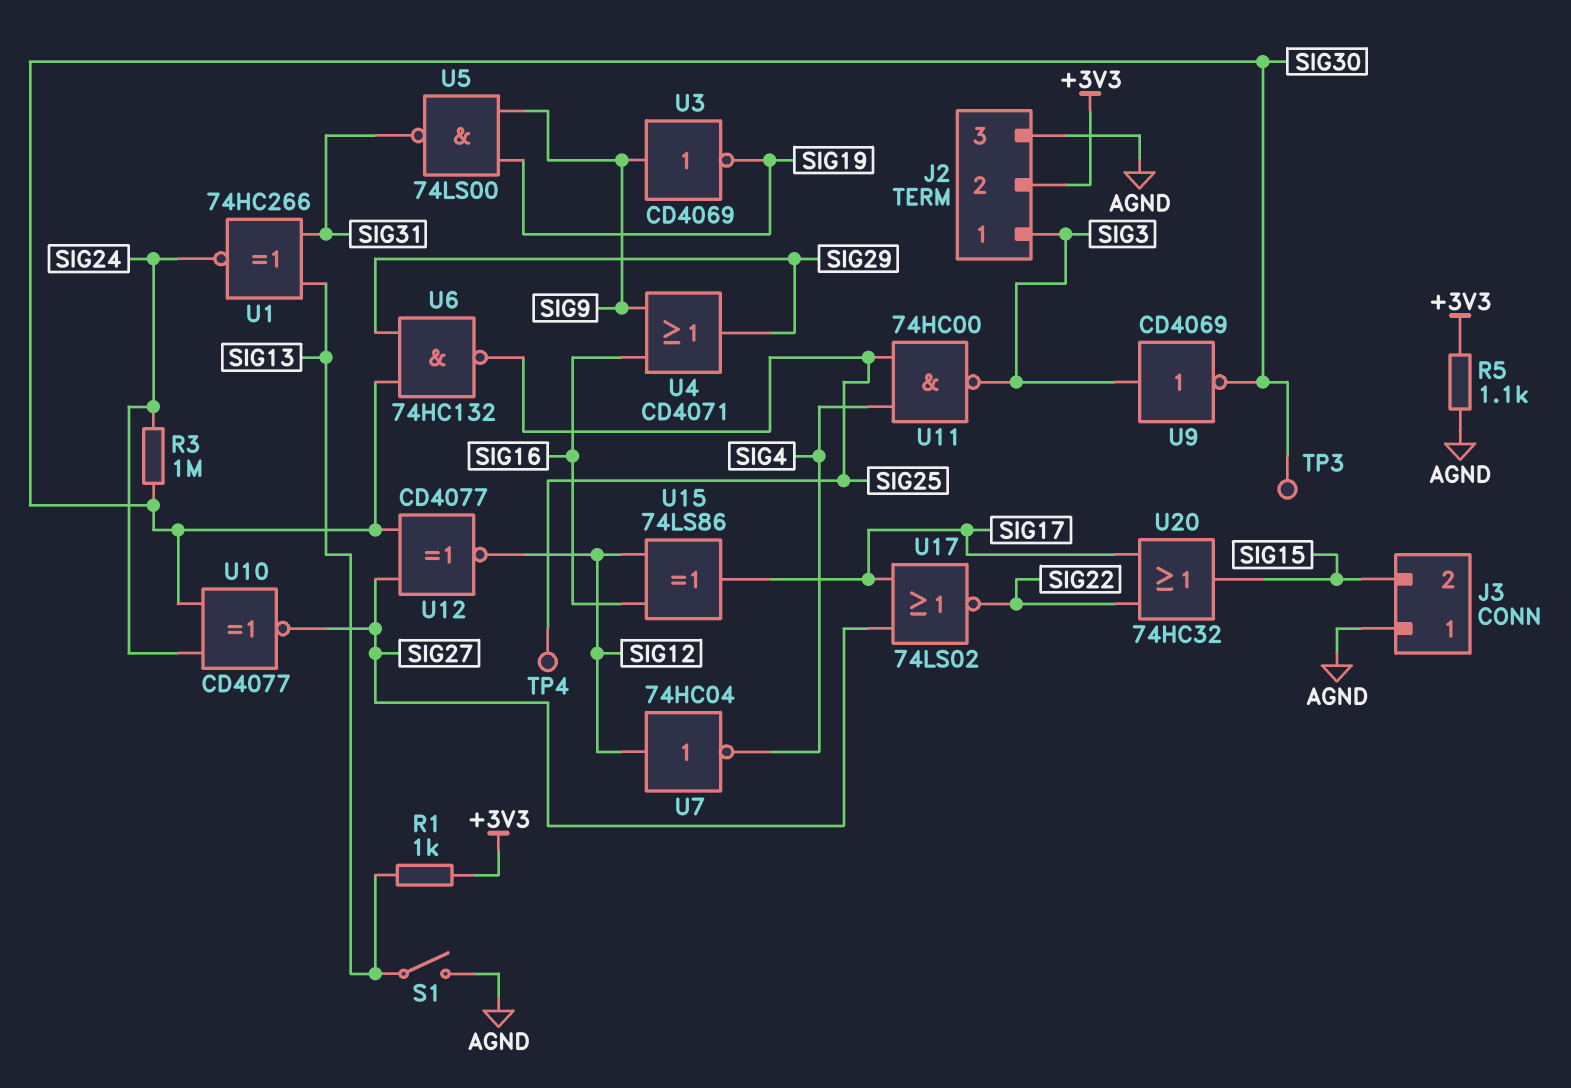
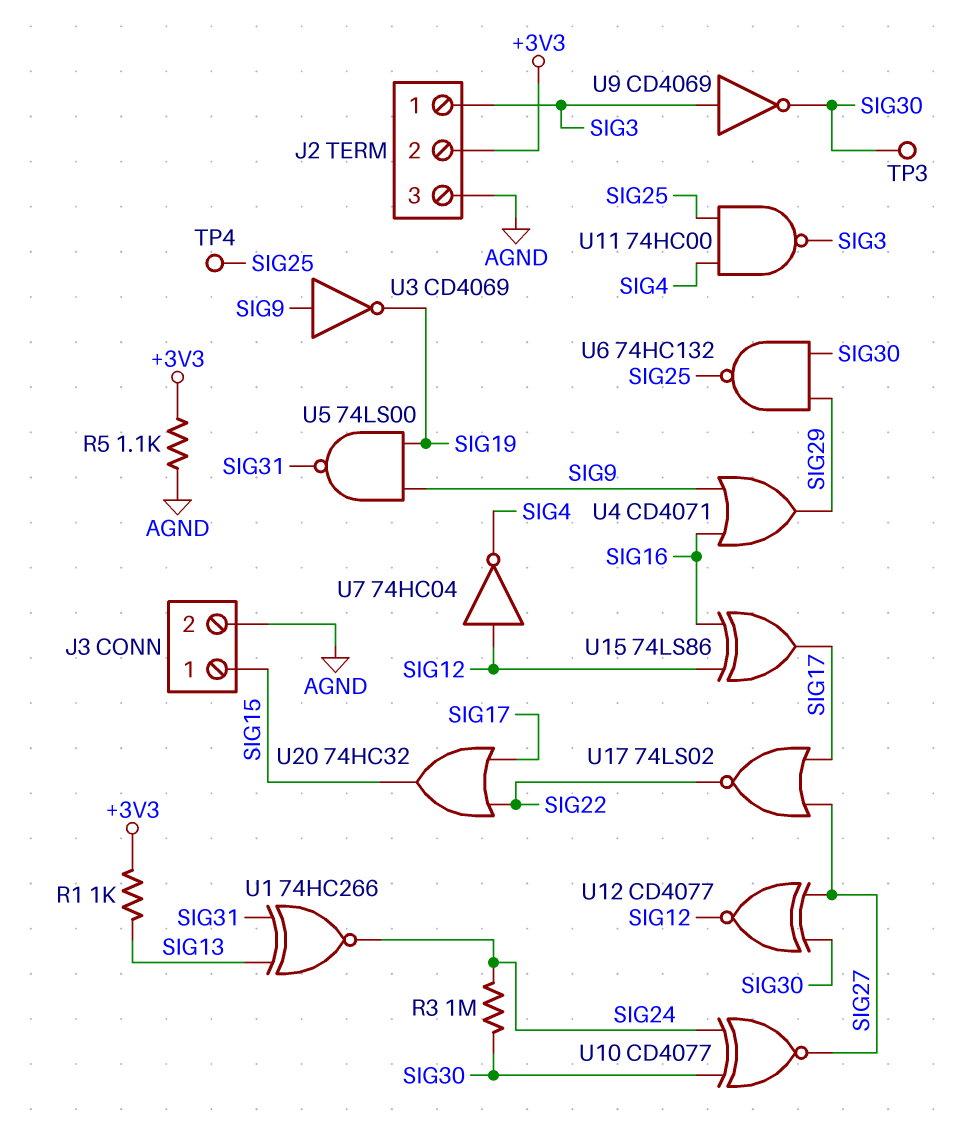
J3 pin 1: AGND -> SIG15
J3 pin 2: SIG15 -> AGND
S1: switch (AGND, SIG13) -> none

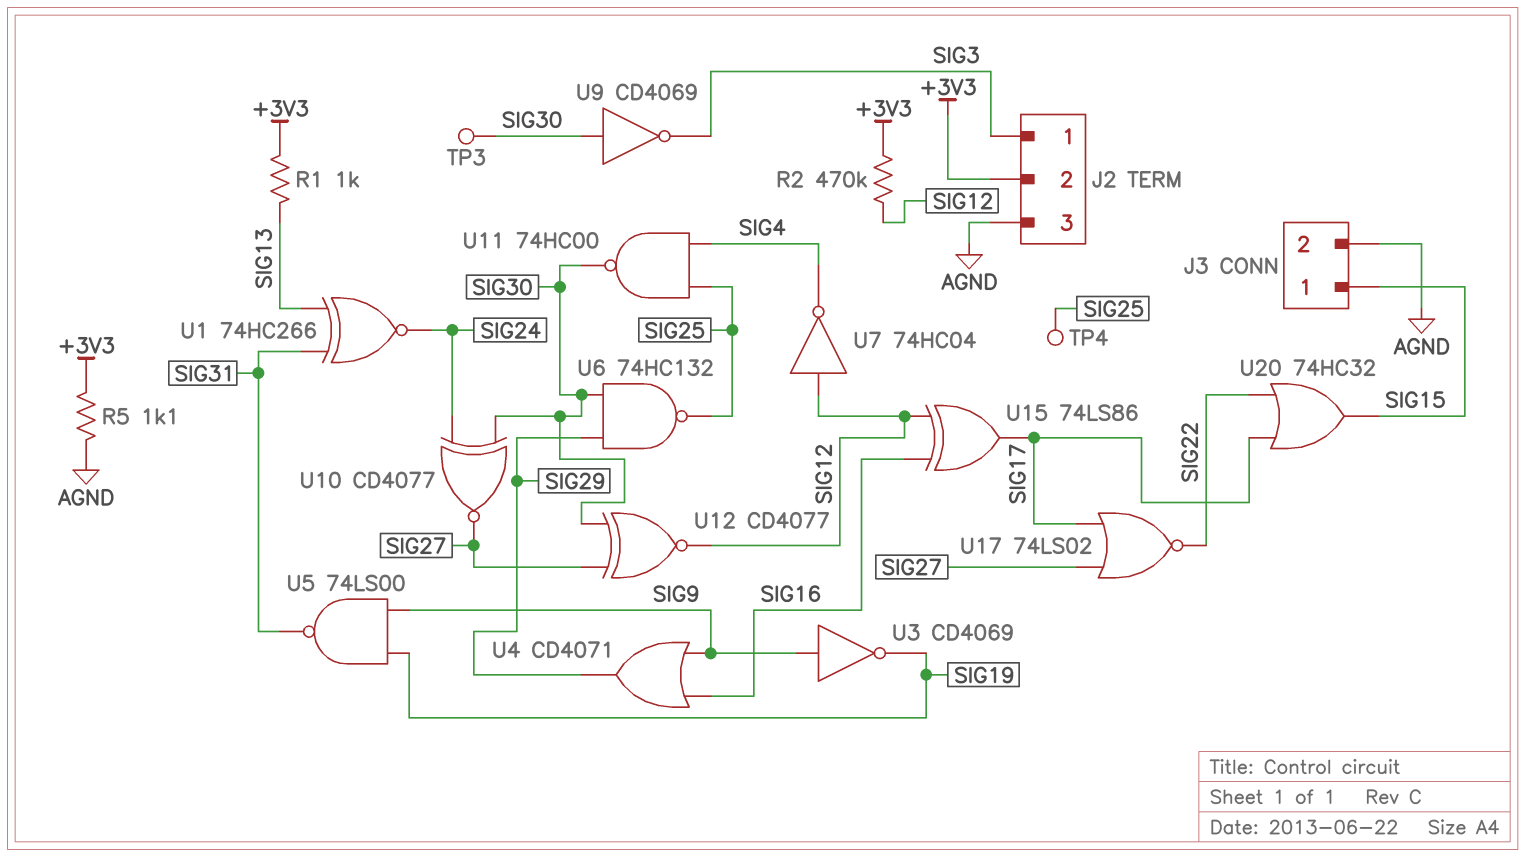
R2: none -> 470k (+3V3, SIG12)
R3: 1M (SIG24, SIG30) -> none
U9: NOT CD4069 (in SIG3, out SIG30) -> NOT CD4069 (in SIG30, out SIG3)
U11: NAND 74HC00 (in SIG4, in SIG25, out SIG3) -> NAND 74HC00 (in SIG4, in SIG25, out SIG30)

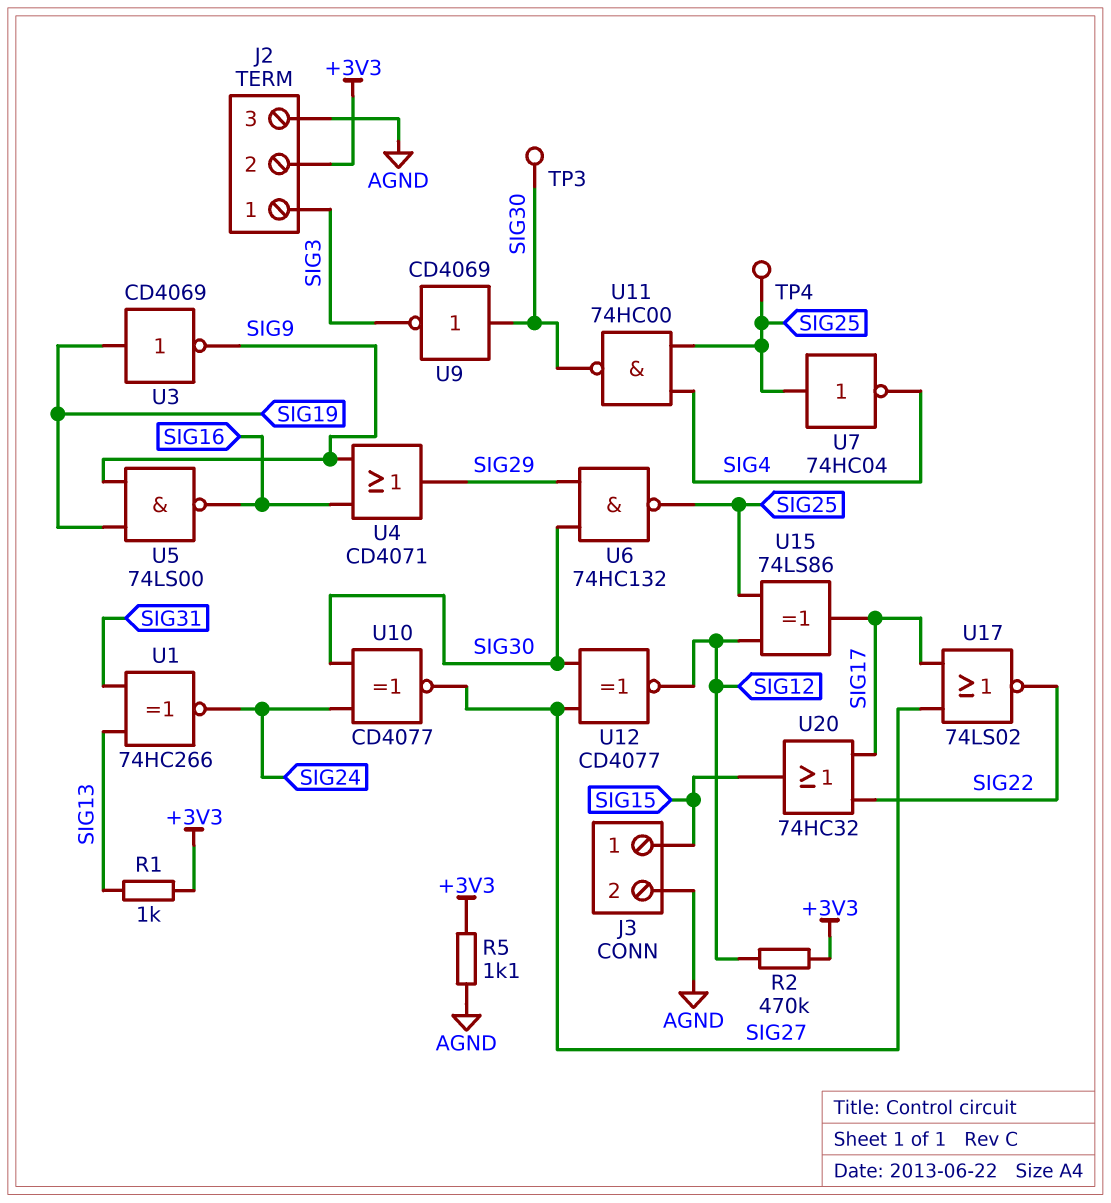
U3: NOT CD4069 (in SIG9, out SIG19) -> NOT CD4069 (in SIG19, out SIG9)
U5: NAND 74LS00 (in SIG9, in SIG19, out SIG31) -> NAND 74LS00 (in SIG9, in SIG19, out SIG16)
U7: NOT 74HC04 (in SIG12, out SIG4) -> NOT 74HC04 (in SIG25, out SIG4)
U15: XOR 74LS86 (in SIG12, in SIG16, out SIG17) -> XOR 74LS86 (in SIG12, in SIG25, out SIG17)

